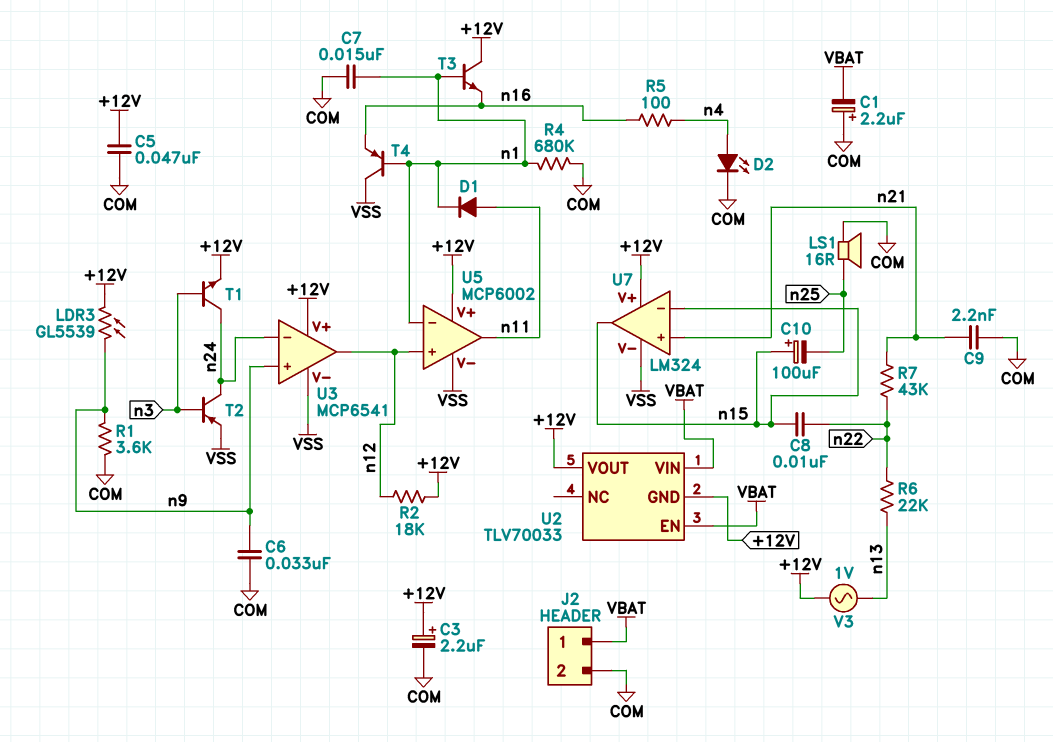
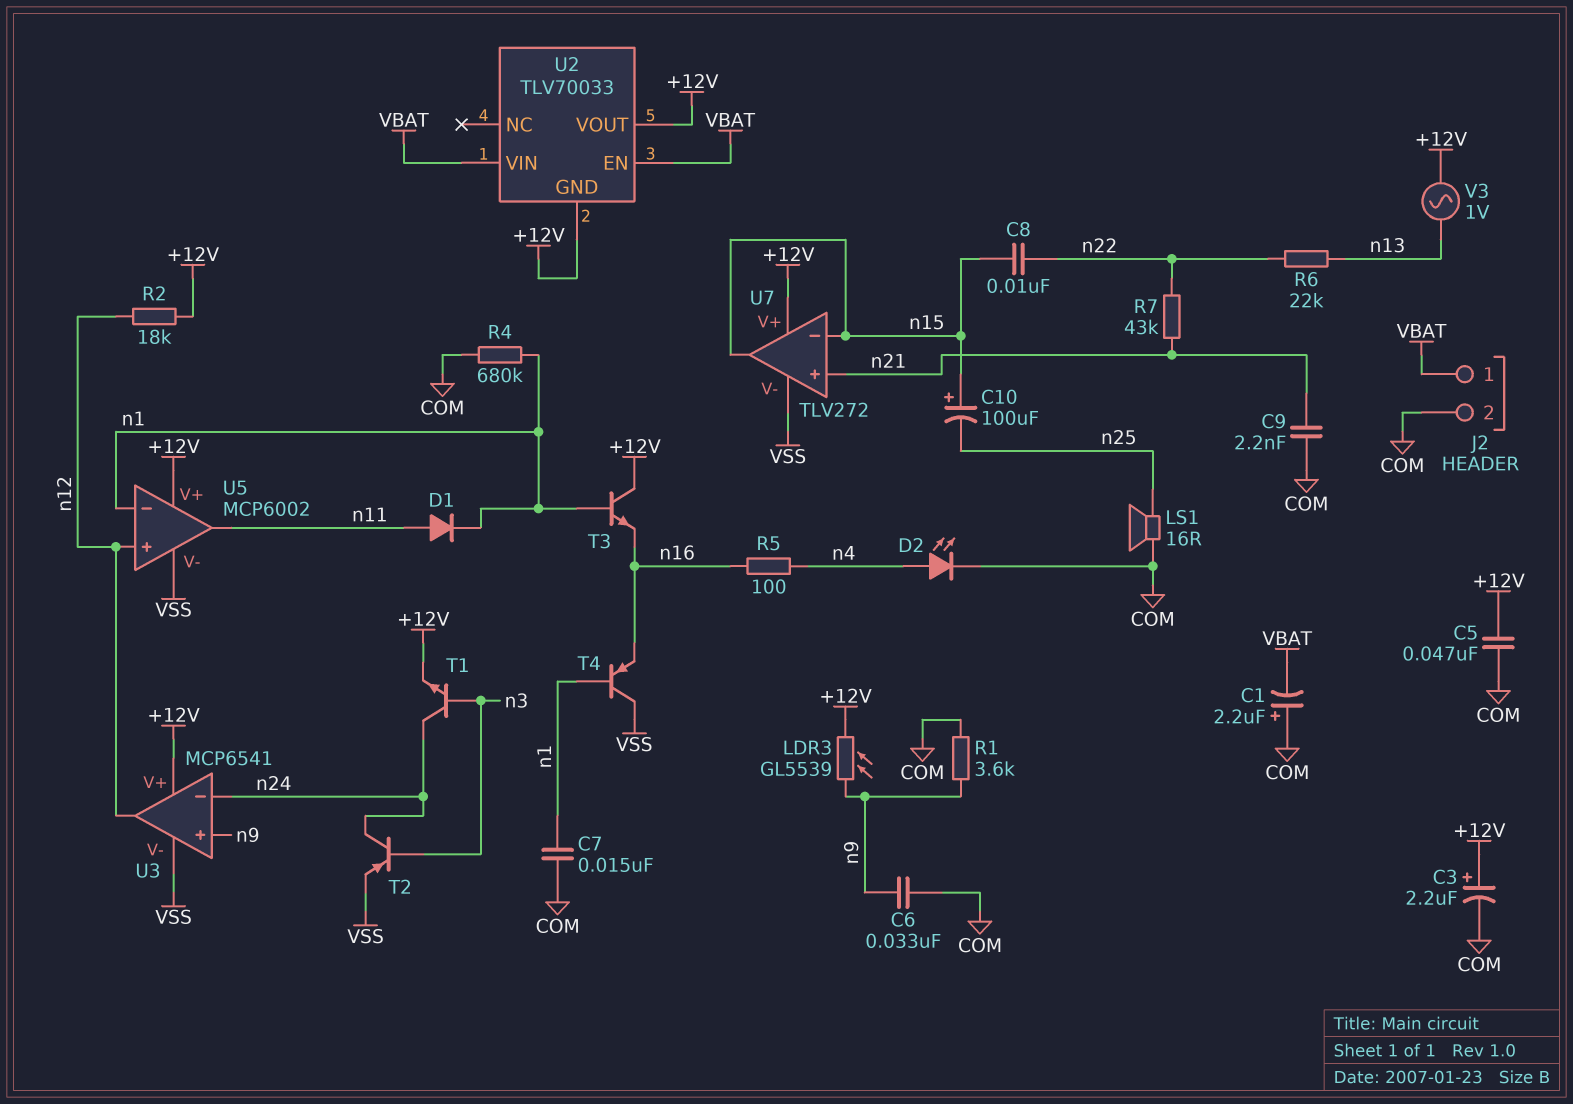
U7: LM324 -> TLV272

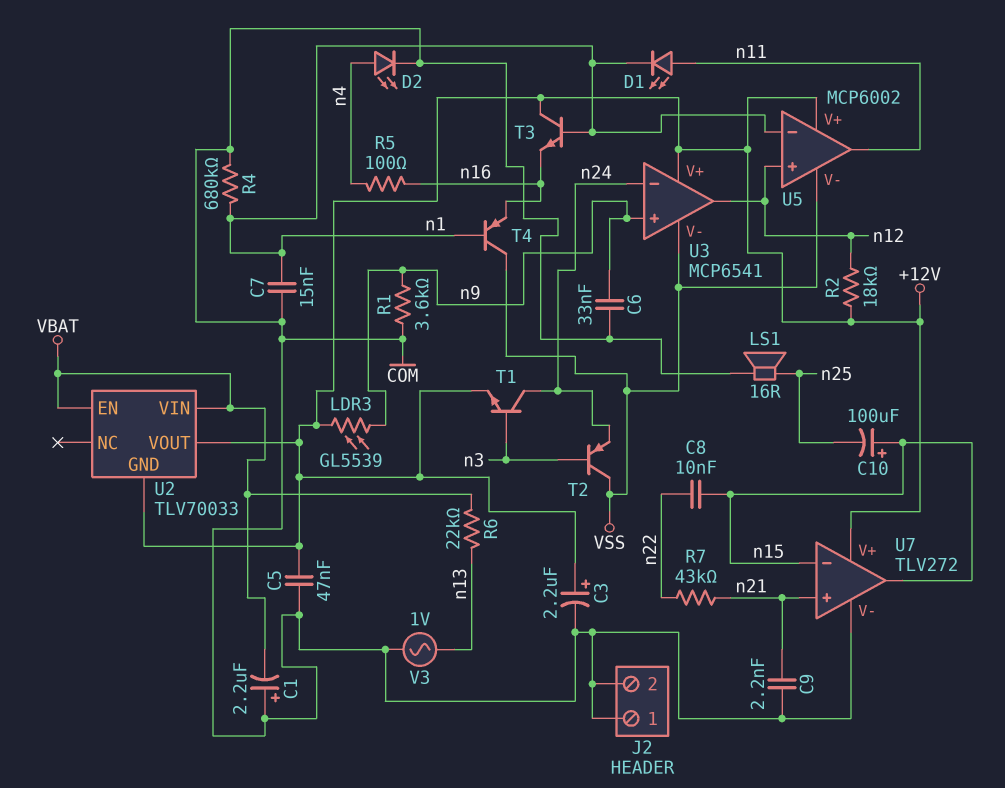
D1: diode (A n11, K n1) -> LED (A n11, K n1)
J2 pin 1: VBAT -> COM
R6: 22k (n13, n22) -> 22k (VBAT, n13)
T2: PNP (B n3, C n24, E VSS) -> PNP (B n3, C VSS, E n24)
U7 pin V-: VSS -> COM
V3: AC 1V (+12V, n13) -> AC 1V (COM, n13)

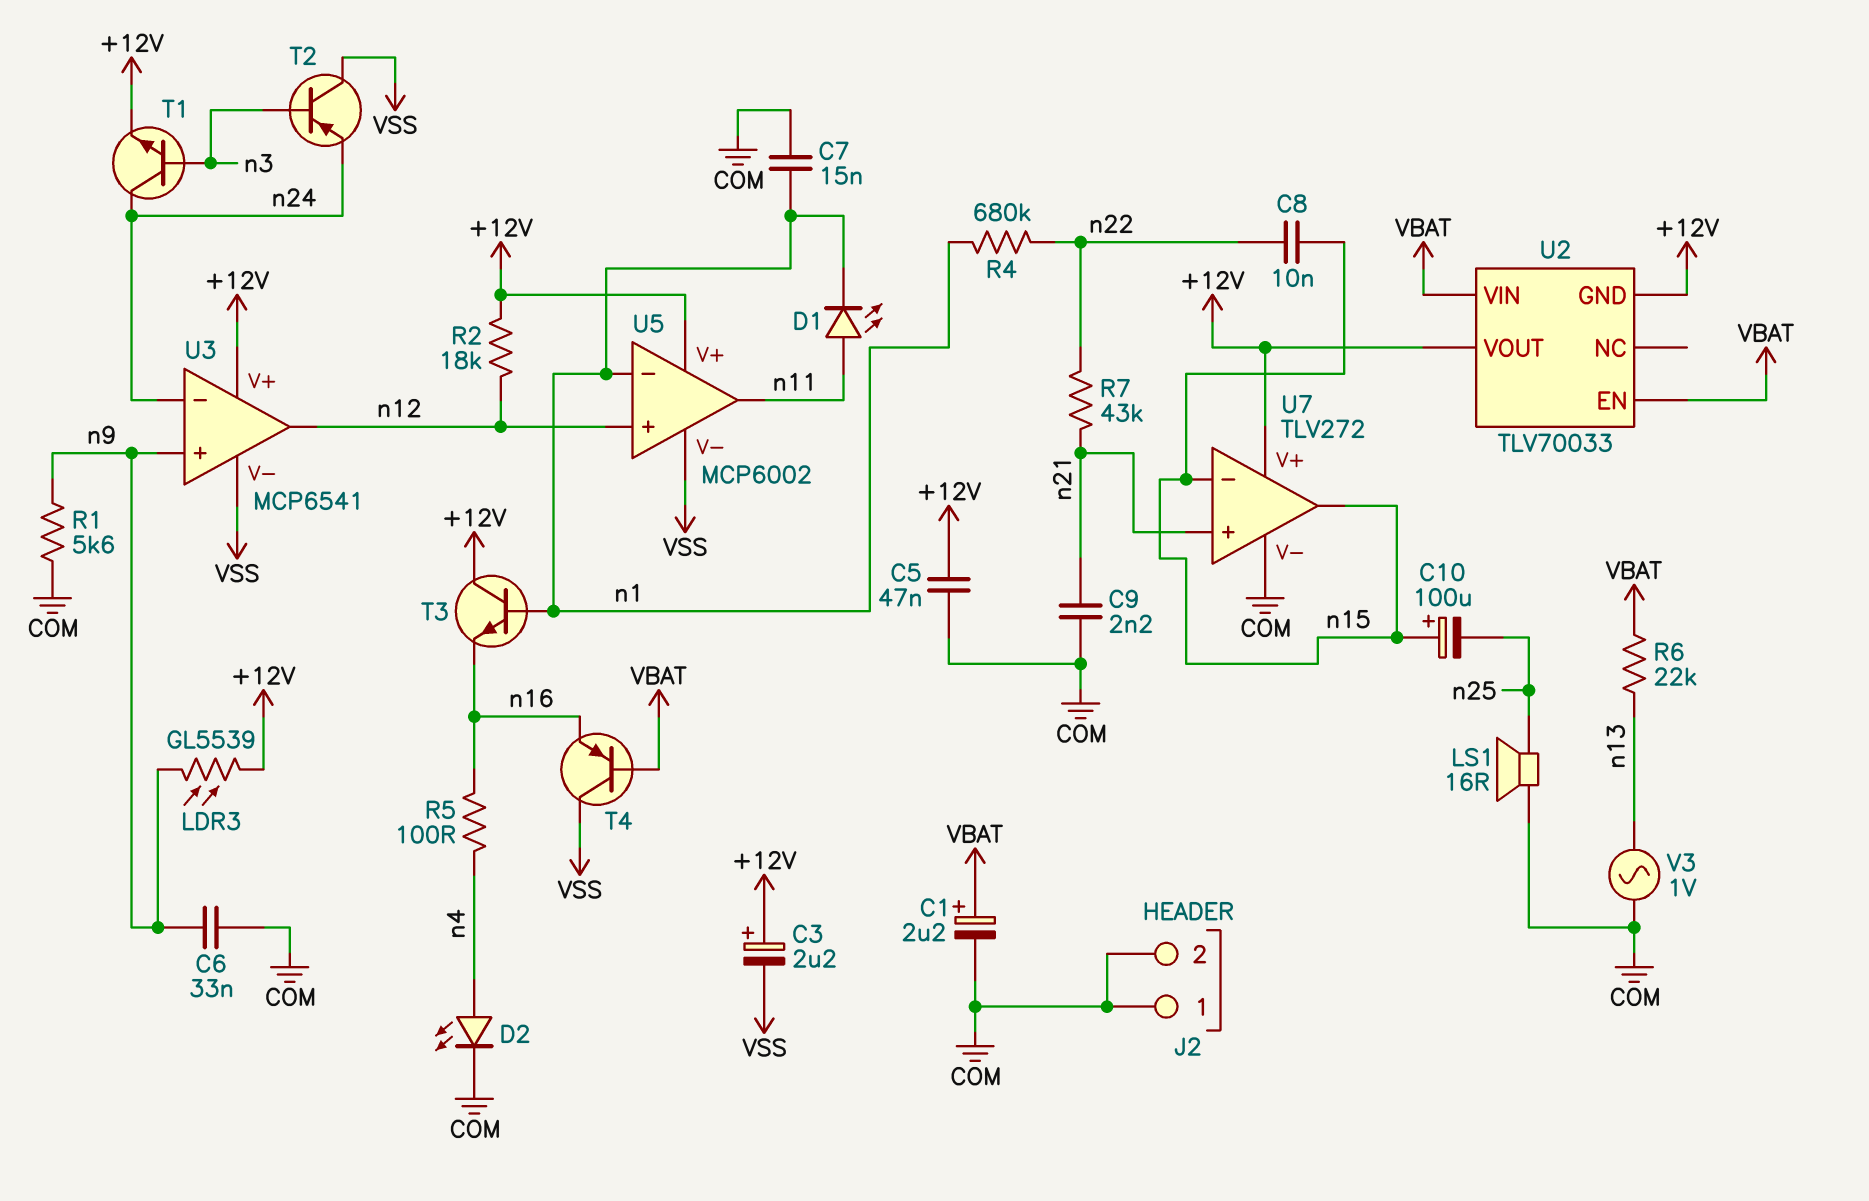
C1: 2.2uF (plus COM, minus VBAT) -> 2.2uF (plus VBAT, minus COM)
C3: 2.2uF (plus +12V, minus COM) -> 2.2uF (plus +12V, minus VSS)
R1: 3.6k (COM, n9) -> 5.6k (COM, n9)
R4: 680k (COM, n1) -> 680k (n1, n22)
T4: PNP (B n1, C VSS, E n16) -> PNP (B VBAT, C VSS, E n16)

